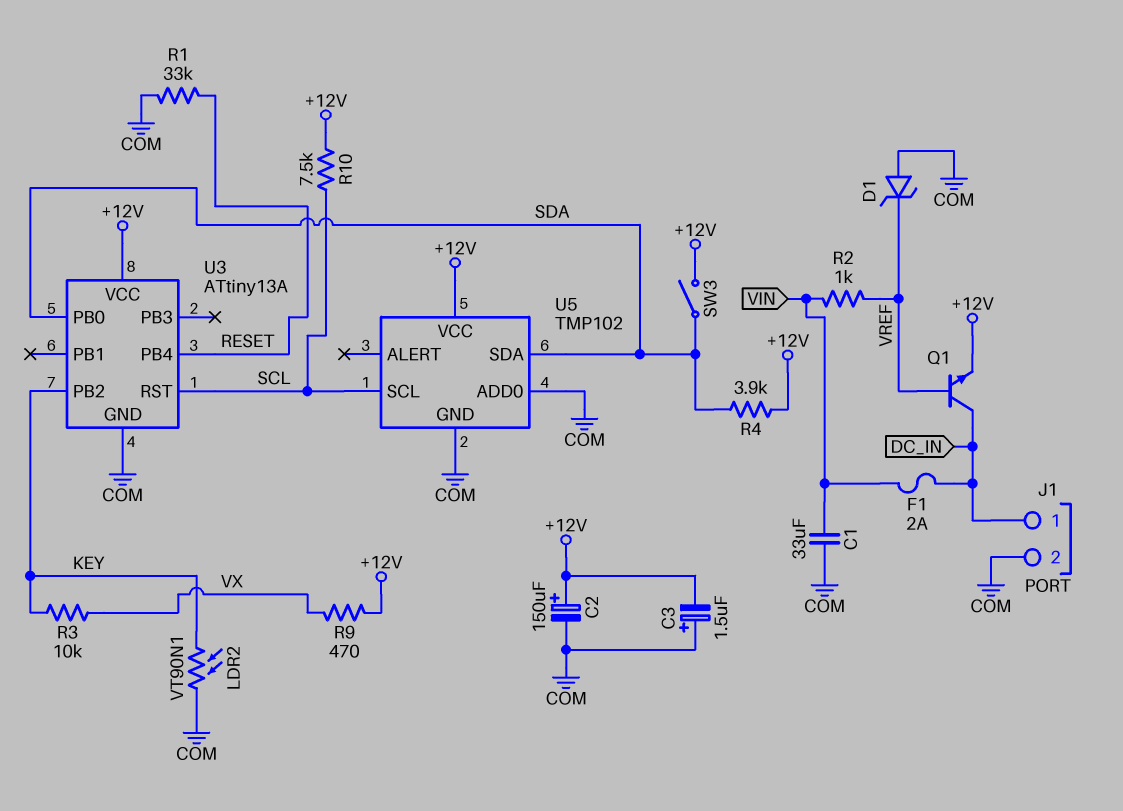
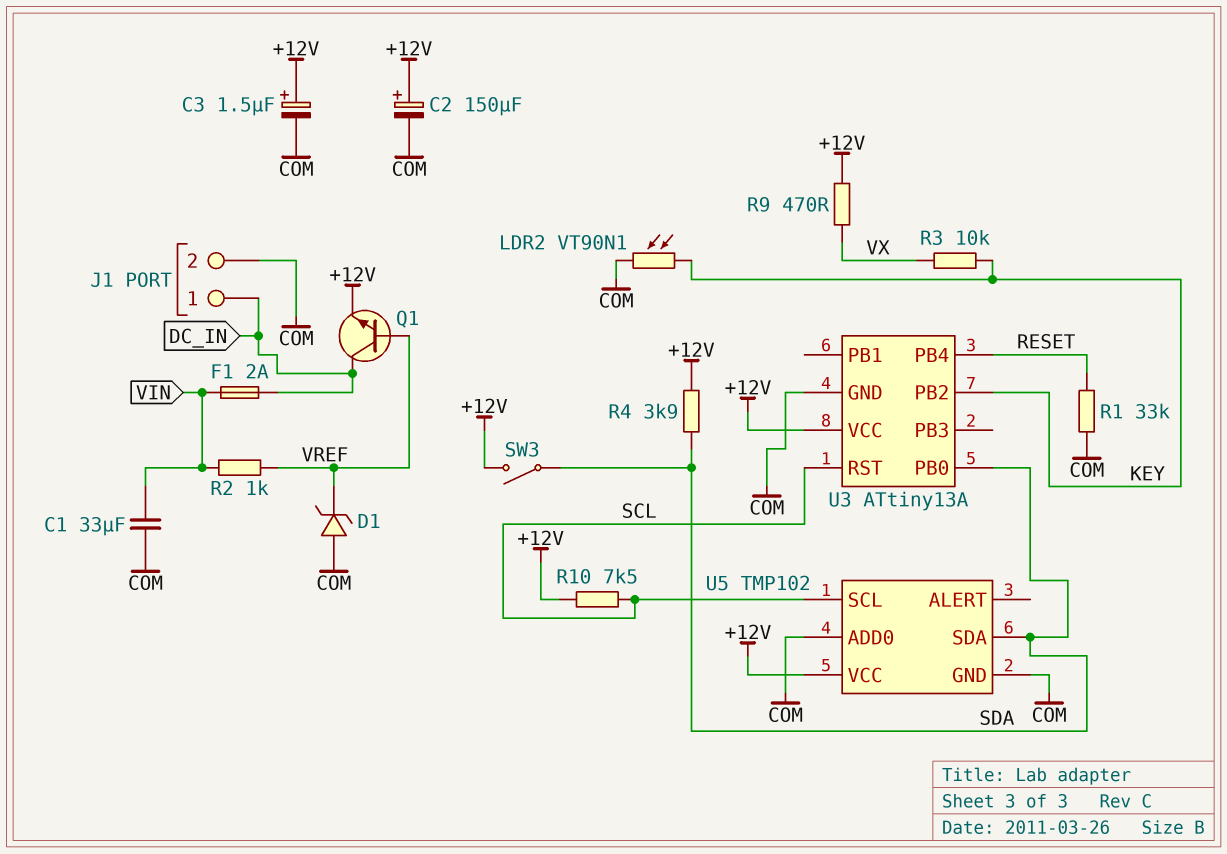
C3: 1.5uF (plus COM, minus +12V) -> 1.5uF (plus +12V, minus COM)

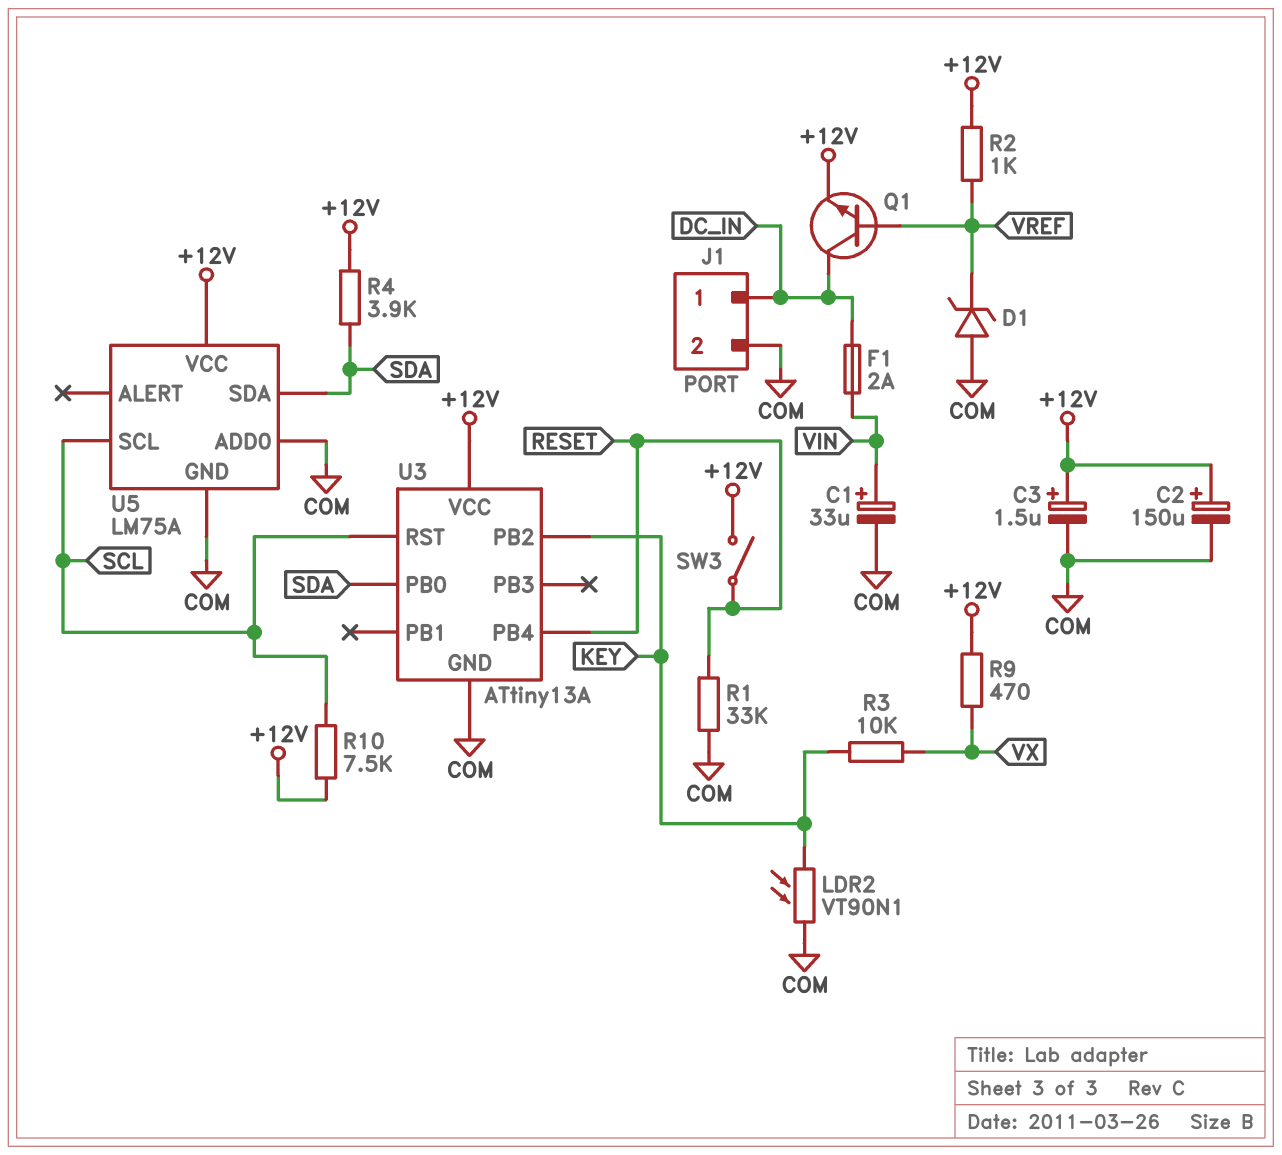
C1: 33uF (COM, VIN) -> 33uF (plus VIN, minus COM)
R2: 1k (VIN, VREF) -> 1k (+12V, VREF)
SW3: switch (+12V, SDA) -> switch (+12V, RESET)
U5: TMP102 -> LM75A

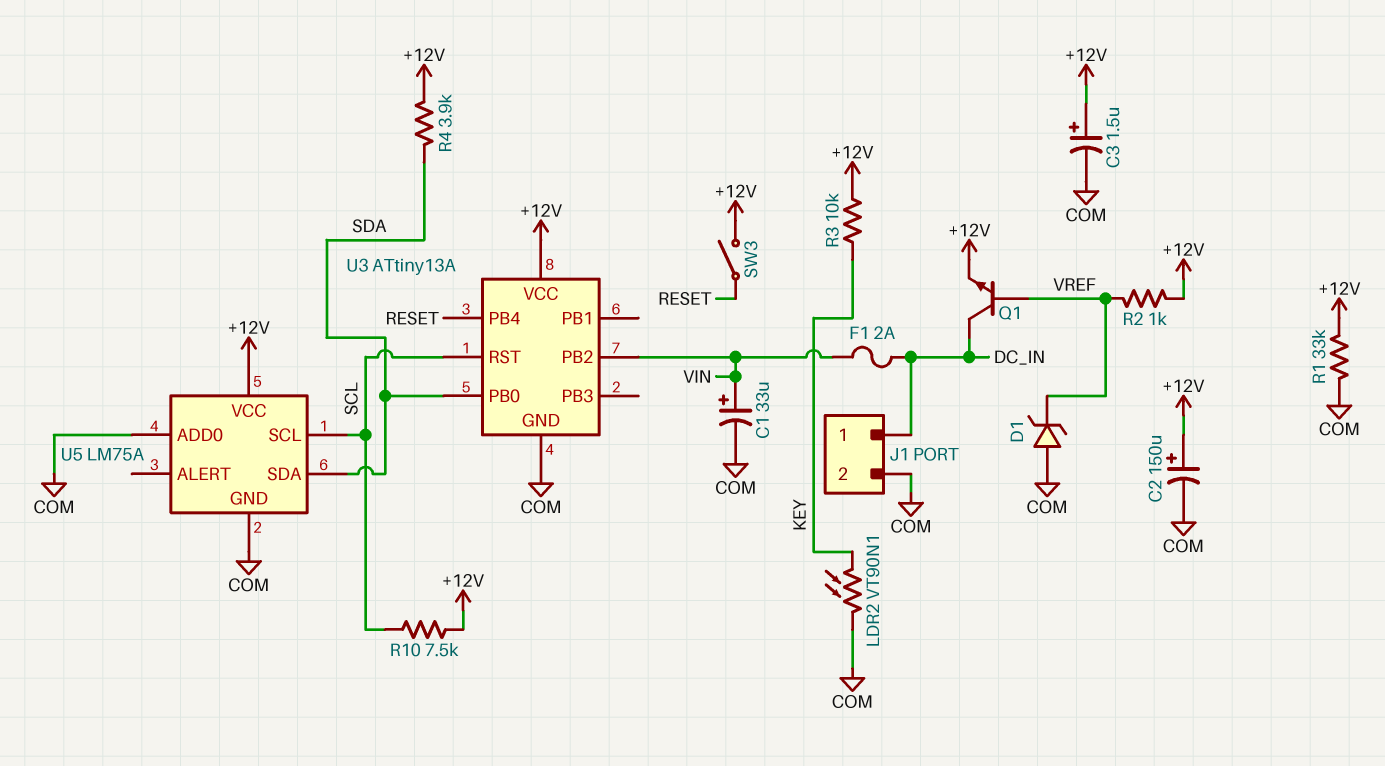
R1: 33k (COM, RESET) -> 33k (+12V, COM)
R3: 10k (KEY, VX) -> 10k (+12V, KEY)
R9: 470 (+12V, VX) -> none
U3 pin PB2: KEY -> VIN

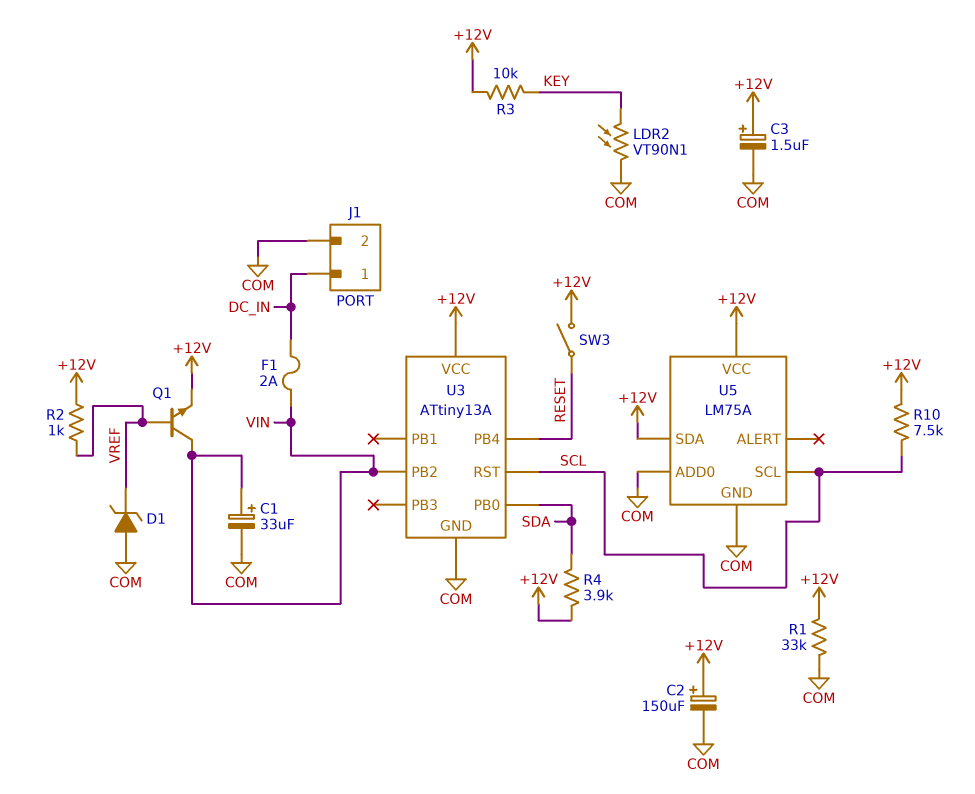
Q1: NPN (B VREF, C DC_IN, E +12V) -> NPN (B VREF, C VIN, E +12V)
U5 pin SDA: SDA -> +12V

